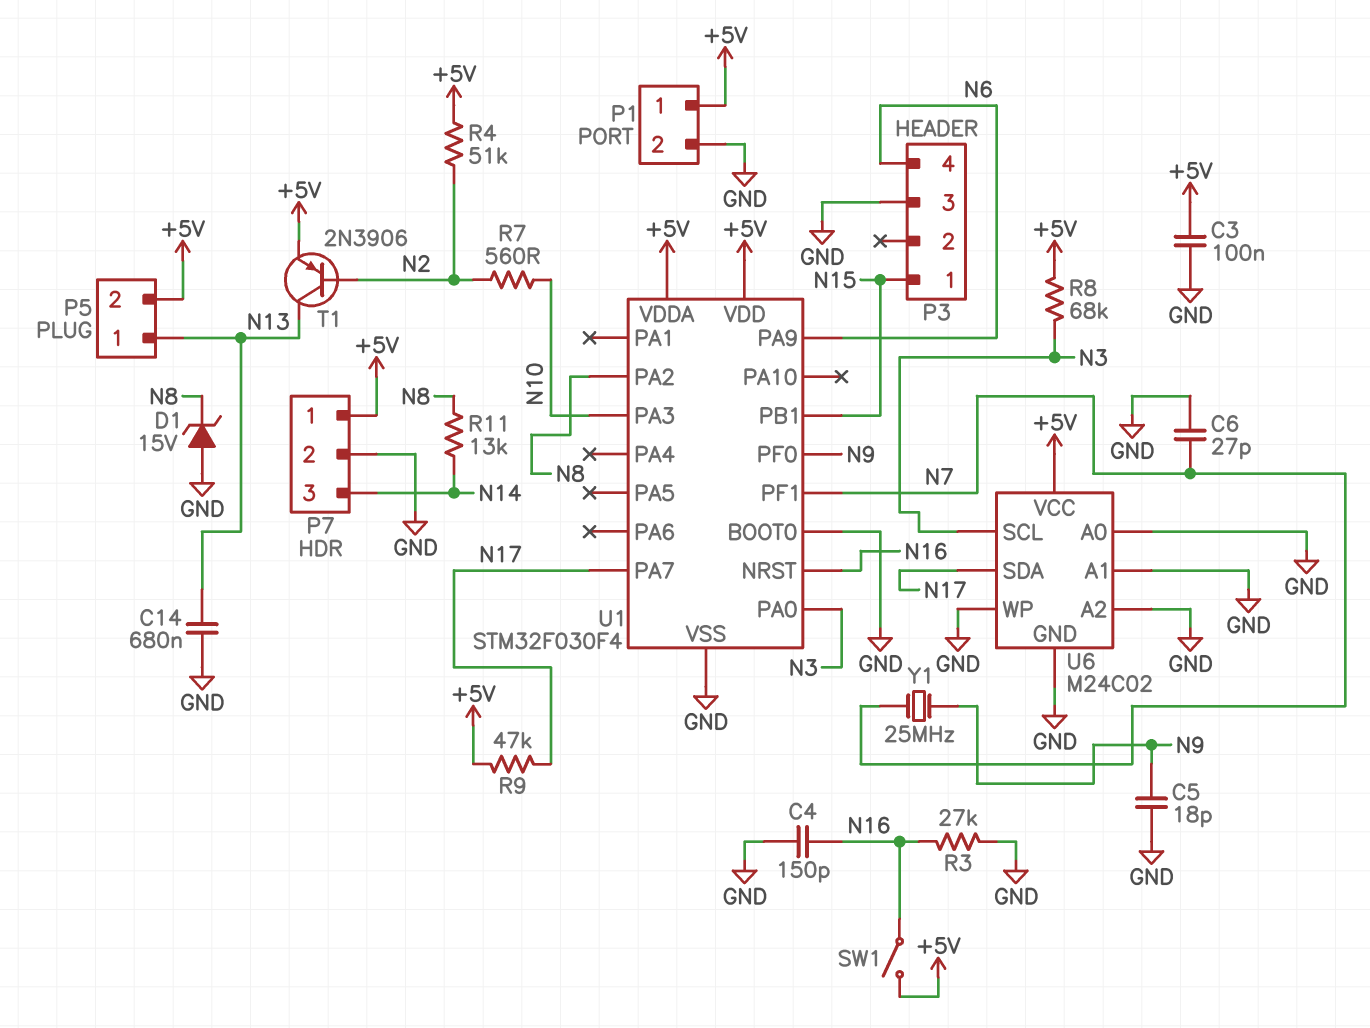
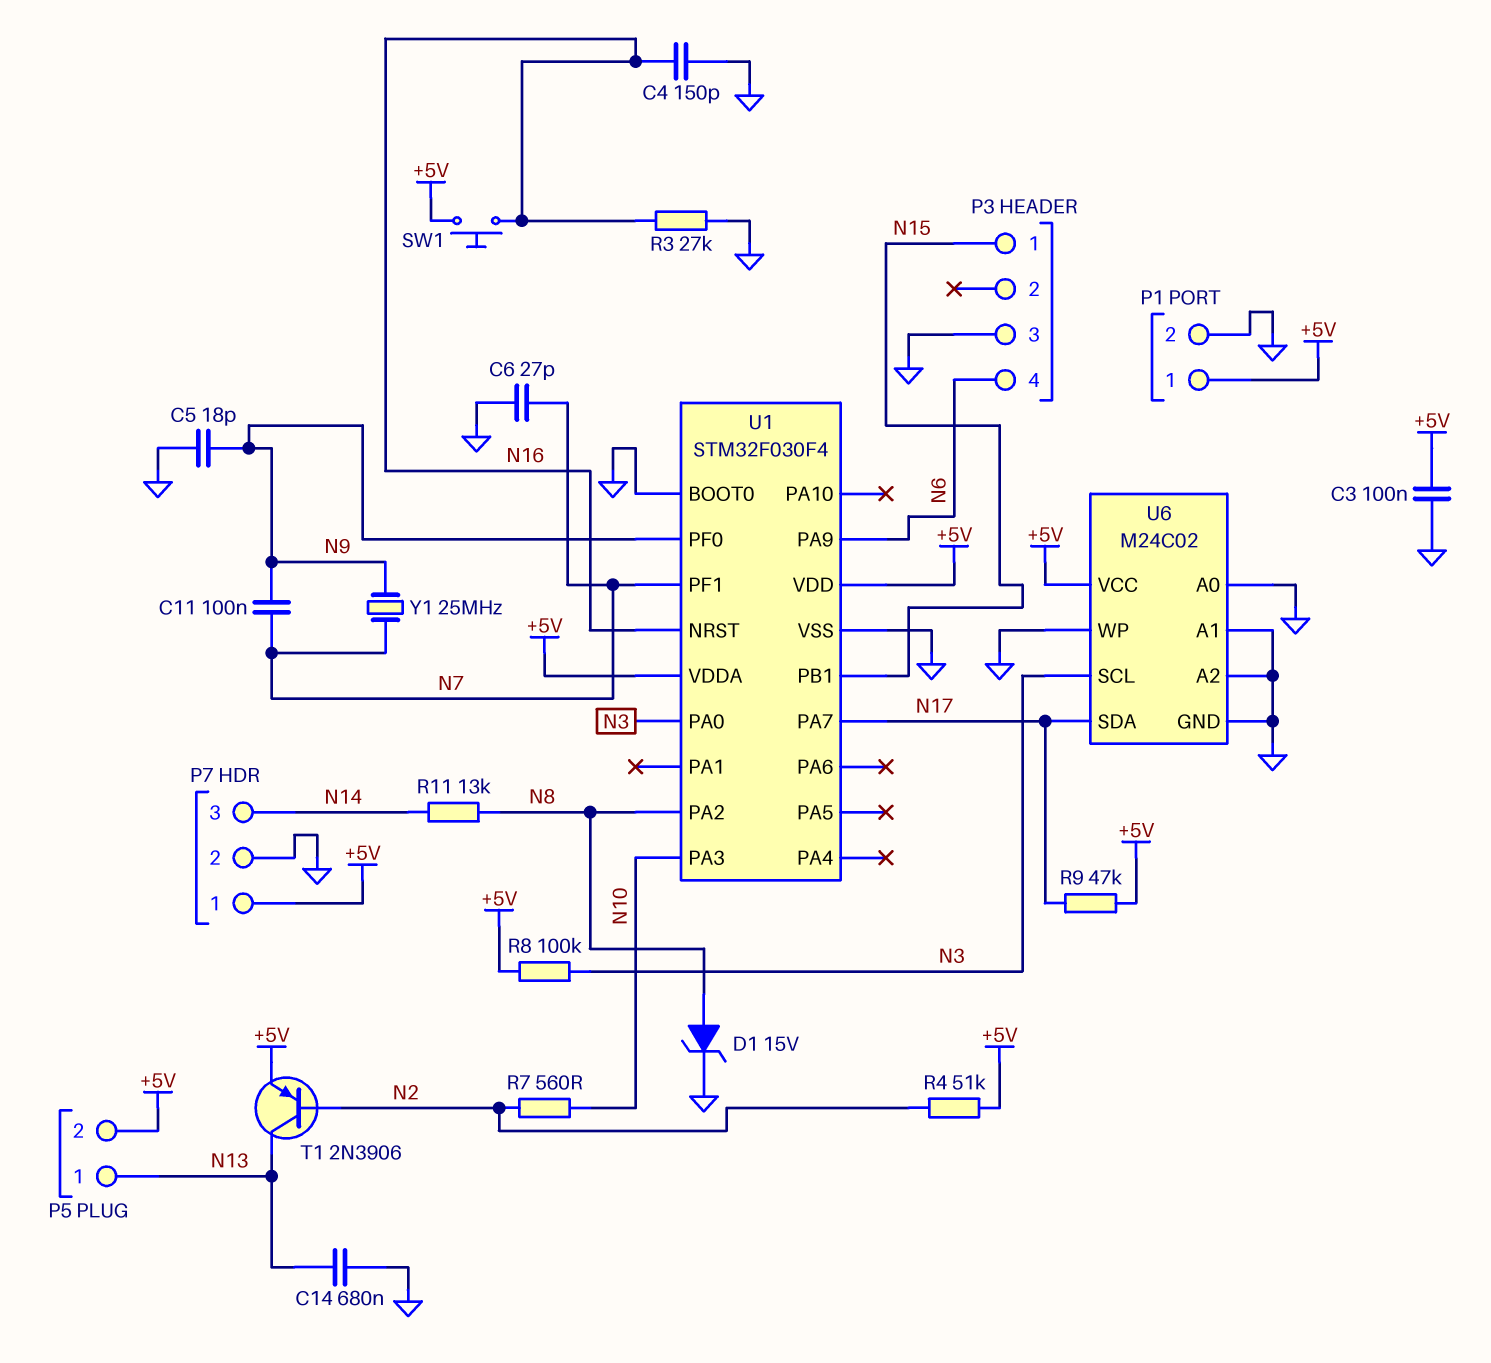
C11: none -> 100nF (N7, N9)
D1: zener 15V (A GND, K N8) -> zener 15V (A N8, K GND)
R8: 68k (+5V, N3) -> 100k (+5V, N3)
SW1: switch (+5V, N16) -> button (+5V, N16)

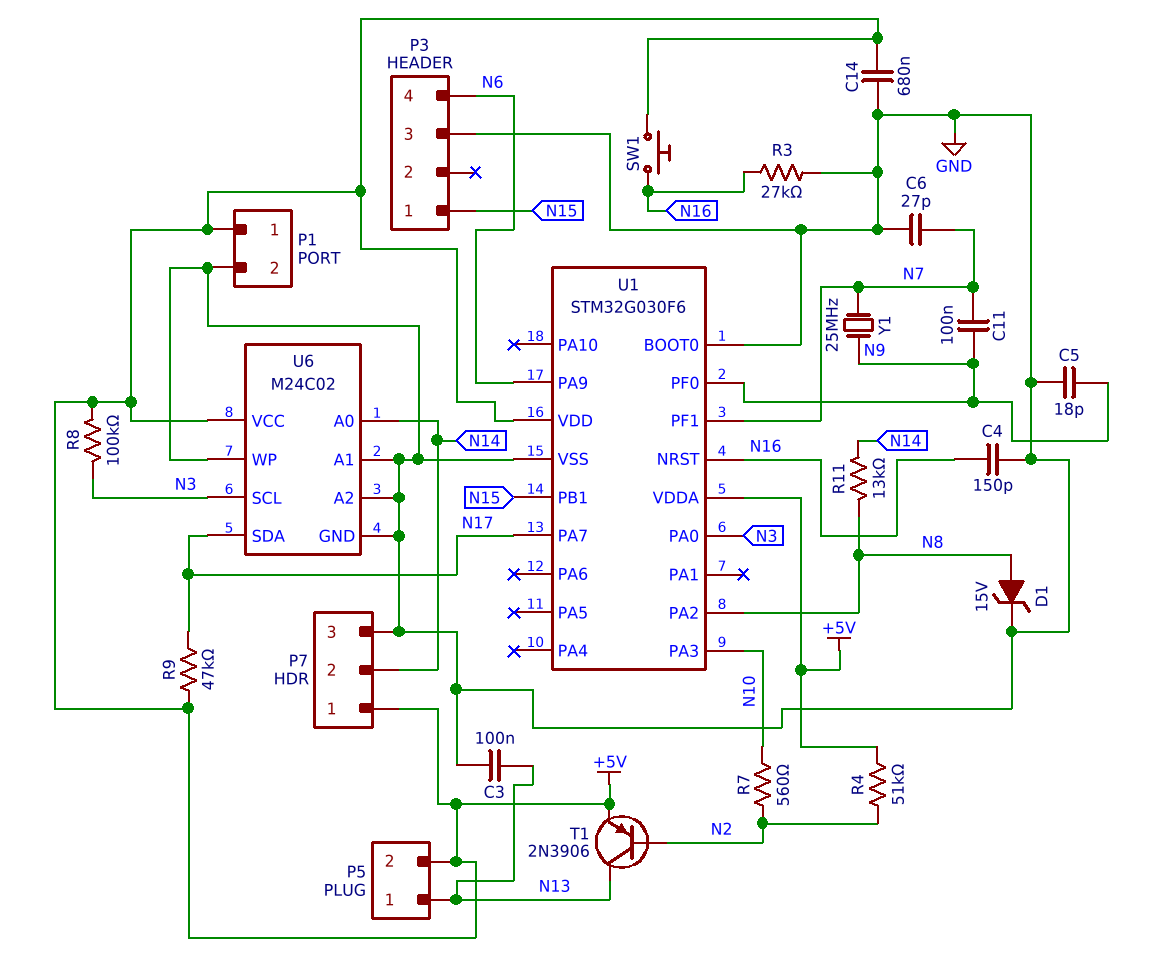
C3: 100nF (+5V, GND) -> 100nF (GND, N13)
C14: 680nF (GND, N13) -> 680nF (+5V, GND)
P7 pin 2: GND -> N14
P7 pin 3: N14 -> GND
U1: STM32F030F4 -> STM32G030F6
U6 pin A0: GND -> N14

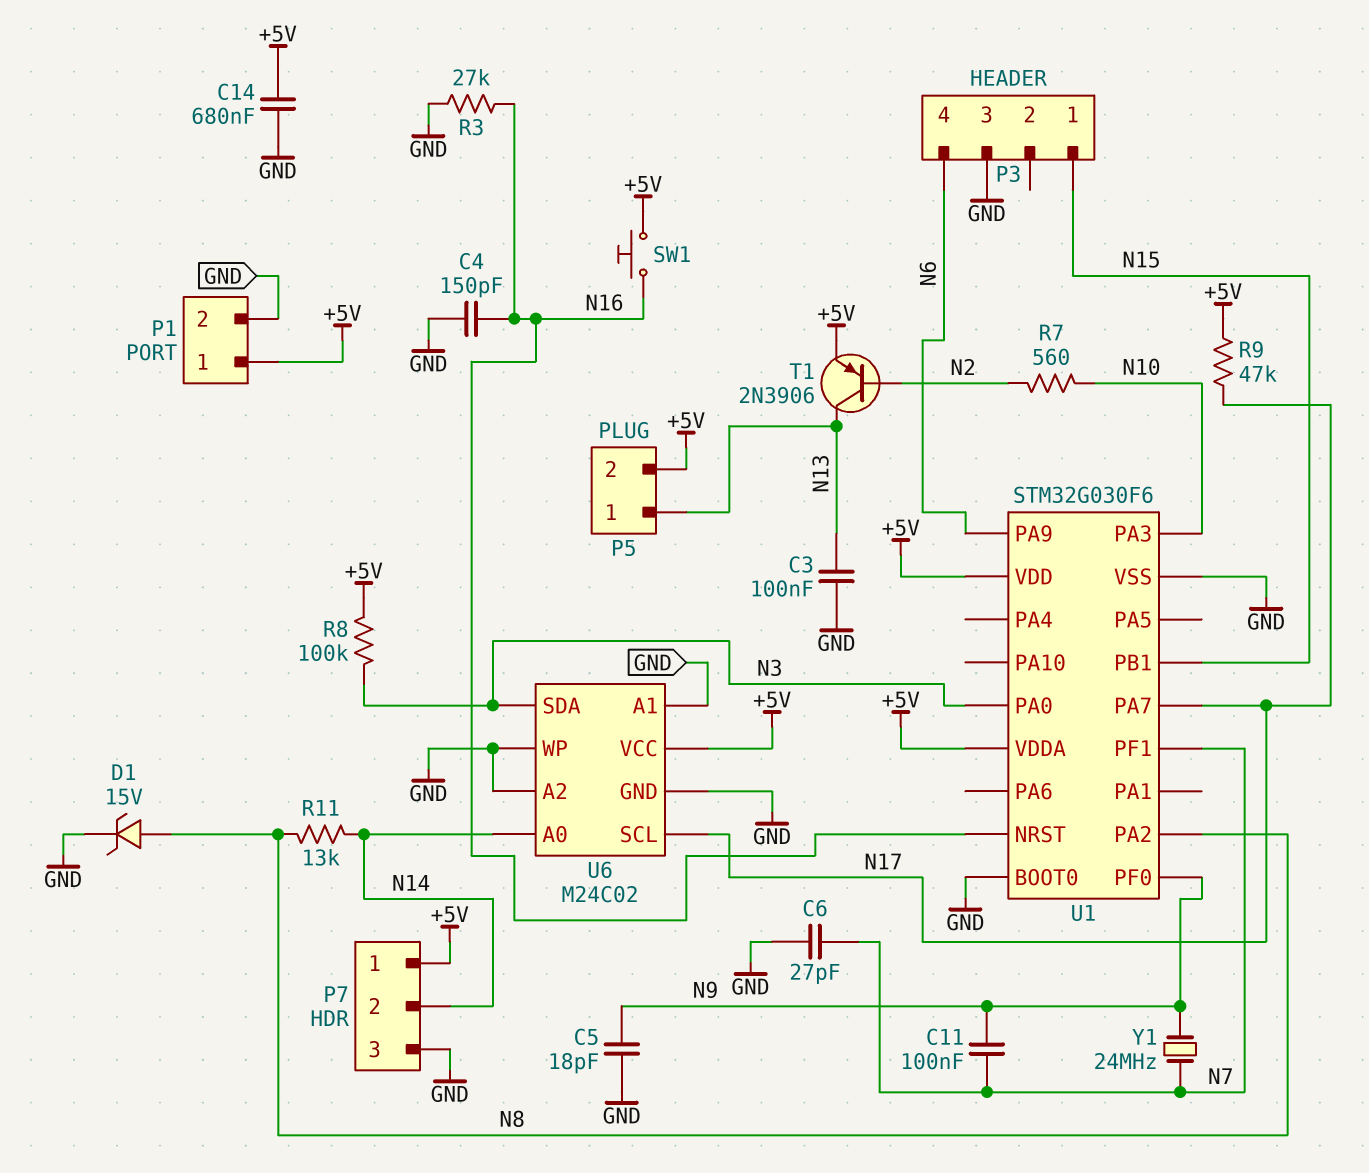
R4: 51k (+5V, N2) -> none
U6 pin SCL: N3 -> N17
U6 pin SDA: N17 -> N3
Y1: 25MHz (N7, N9) -> 24MHz (N7, N9)

